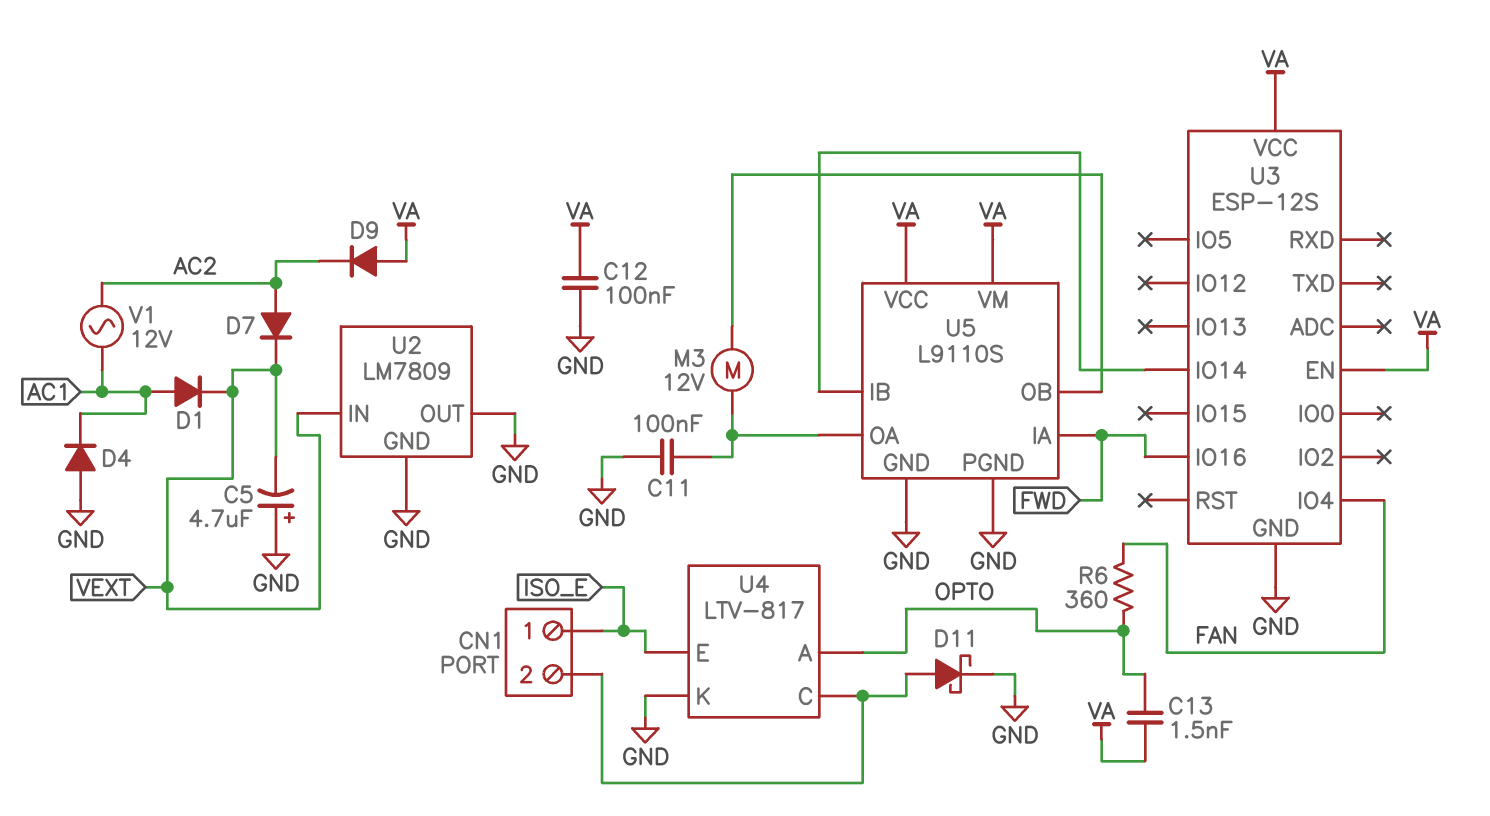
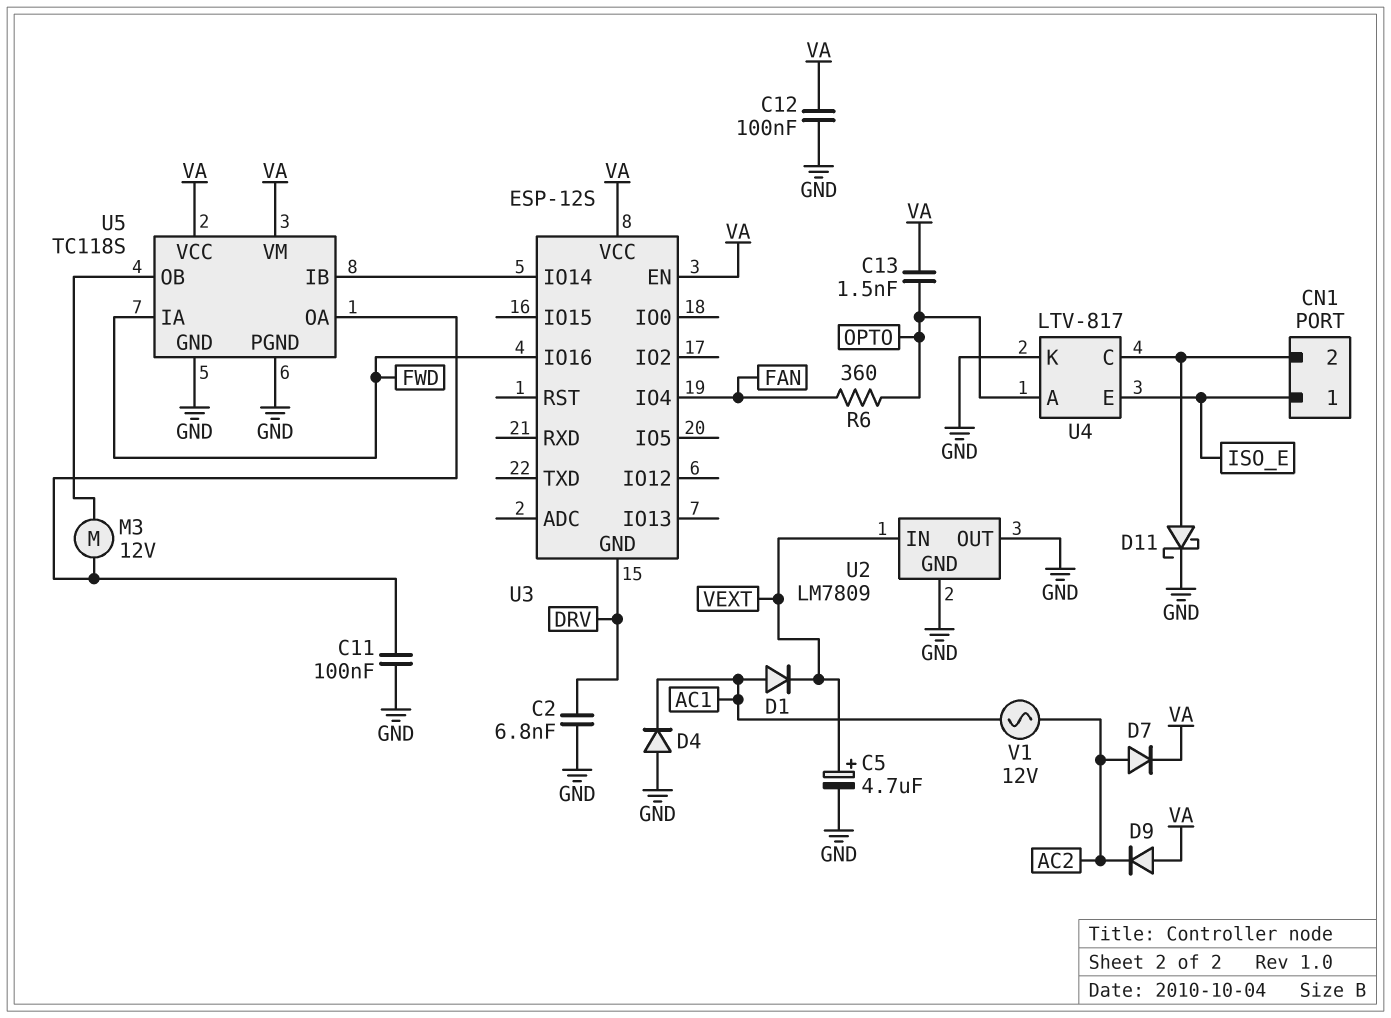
C2: none -> 6.8nF (DRV, GND)
C5: 4.7uF (plus GND, minus VEXT) -> 4.7uF (plus VEXT, minus GND)
D7: diode (A AC2, K VEXT) -> diode (A AC2, K VA)
U3 pin GND: GND -> DRV
U5: L9110S -> TC118S

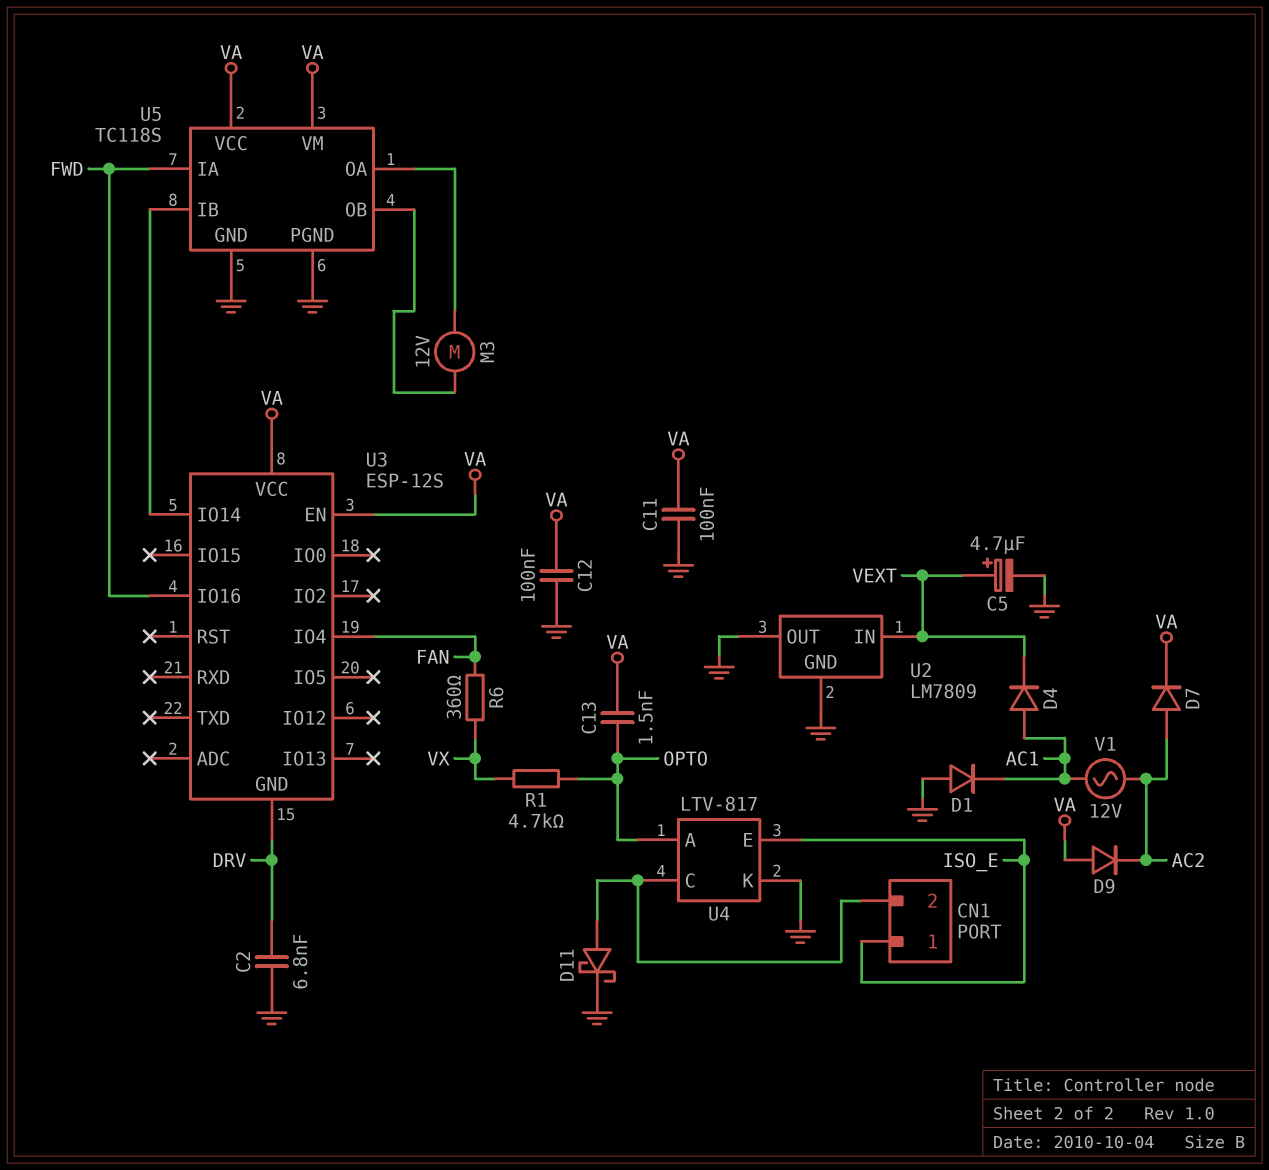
C11: 100nF (GND, U5/OA) -> 100nF (GND, VA)
D1: diode (A AC1, K VEXT) -> diode (A GND, K AC1)
D4: diode (A GND, K AC1) -> diode (A AC1, K VEXT)
R1: none -> 4.7k (OPTO, VX)
R6: 360 (FAN, OPTO) -> 360 (FAN, VX)

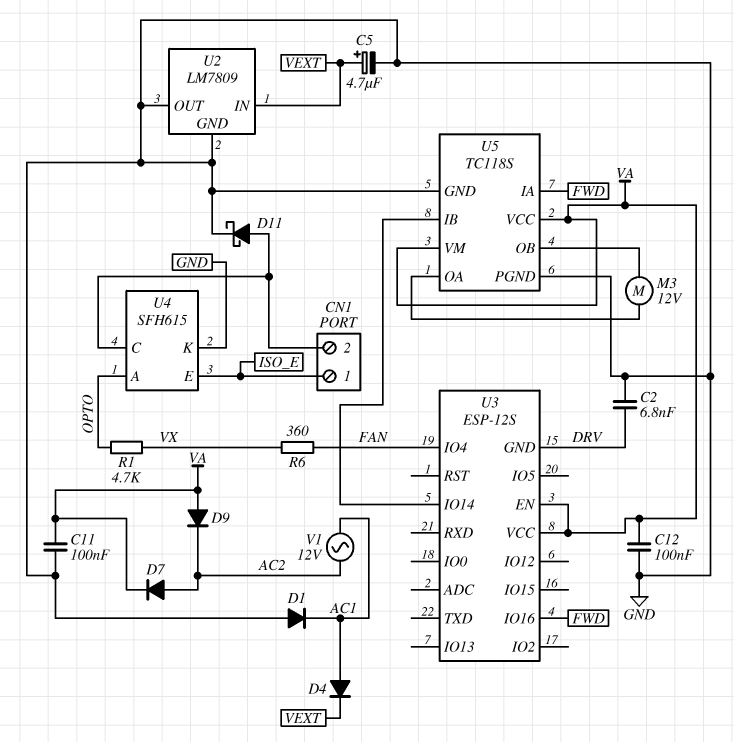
C13: 1.5nF (OPTO, VA) -> none
U4: LTV-817 -> SFH615

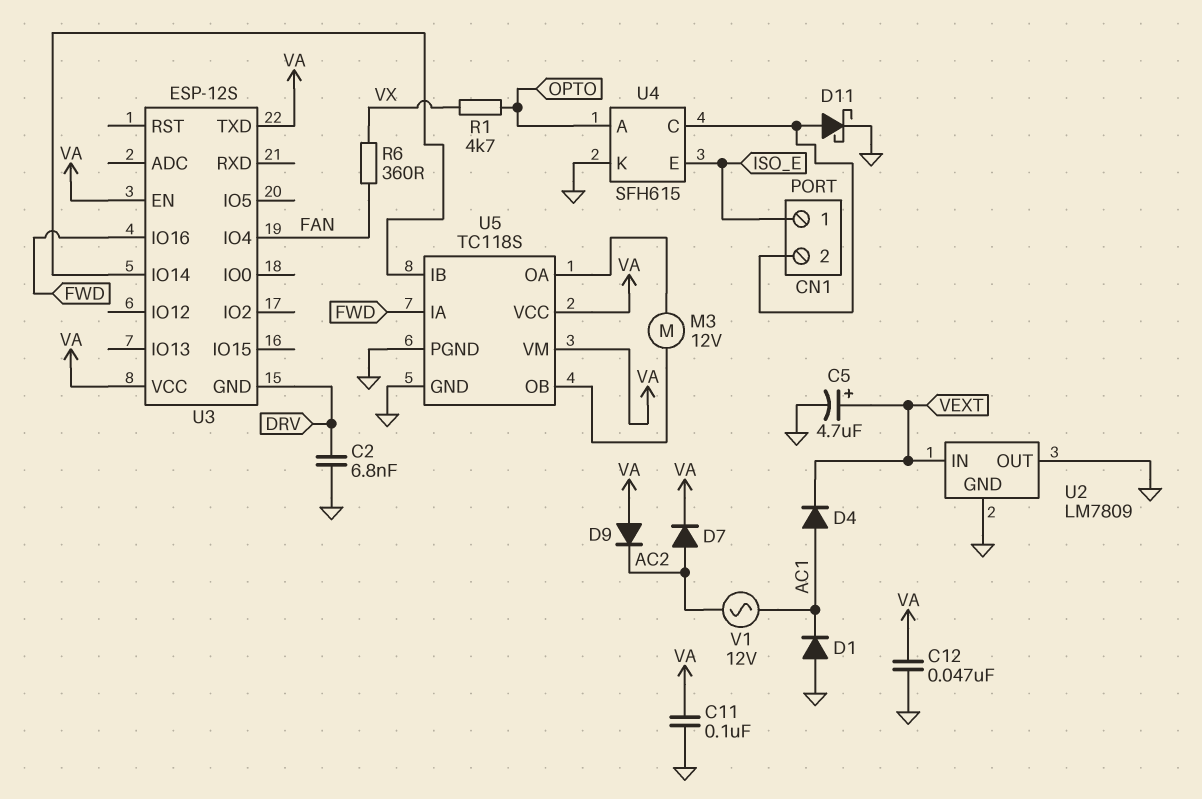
C12: 100nF (GND, VA) -> 47nF (GND, VA)
U3 pin TXD: none -> VA

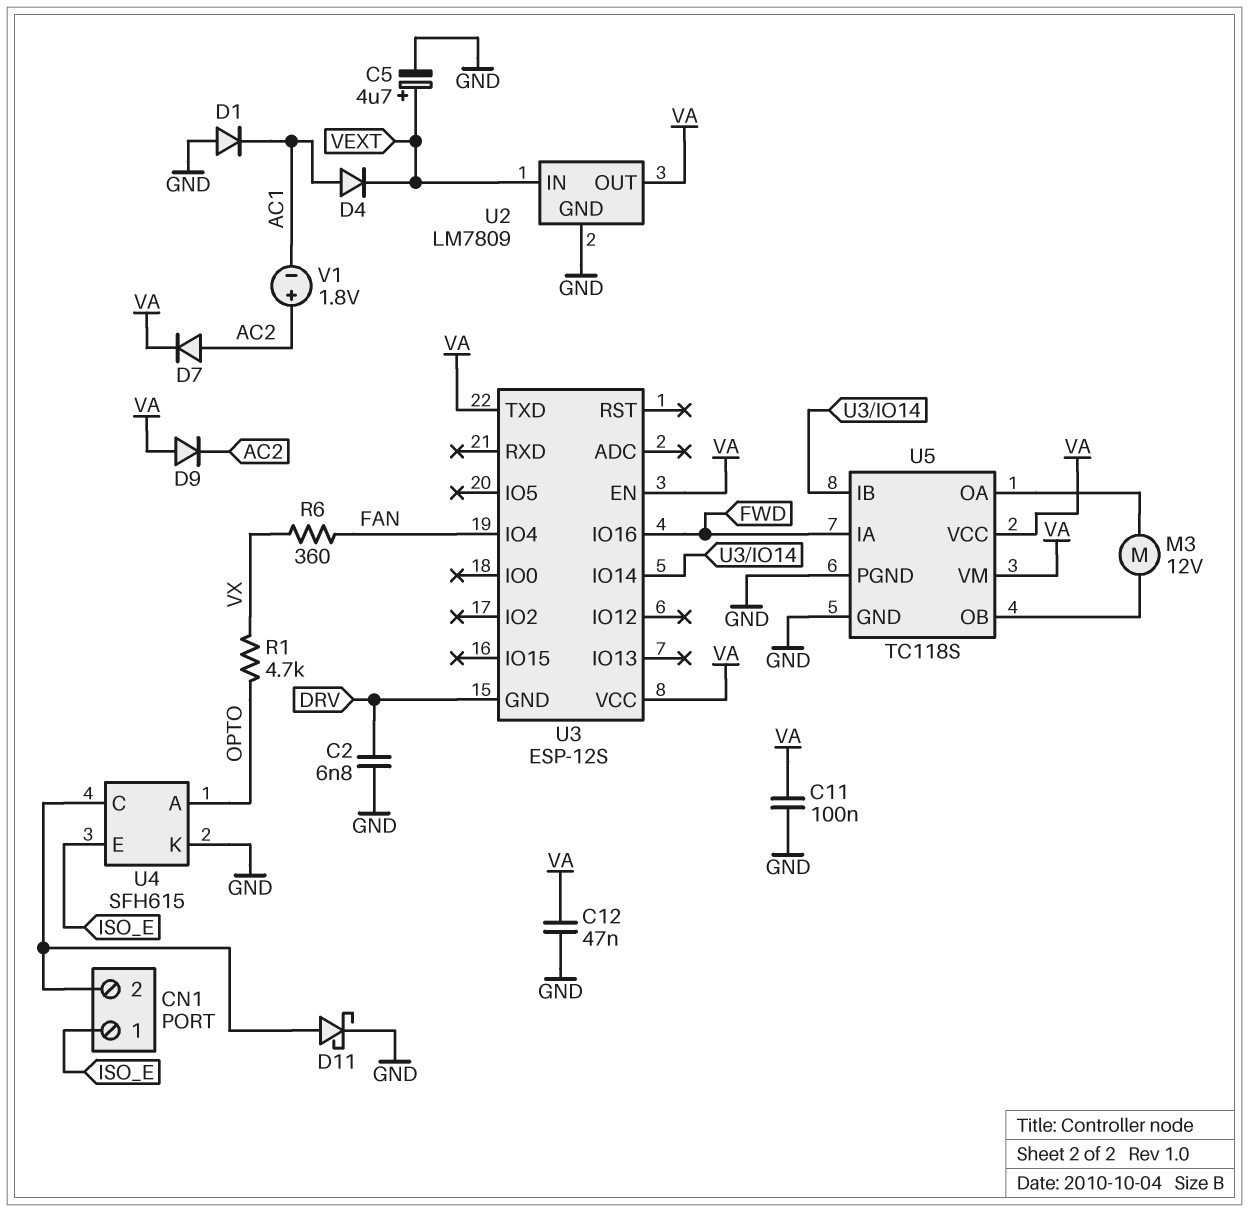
U2 pin OUT: GND -> VA
V1: AC 12V (AC1, AC2) -> 1.8V (plus AC2, minus AC1)

